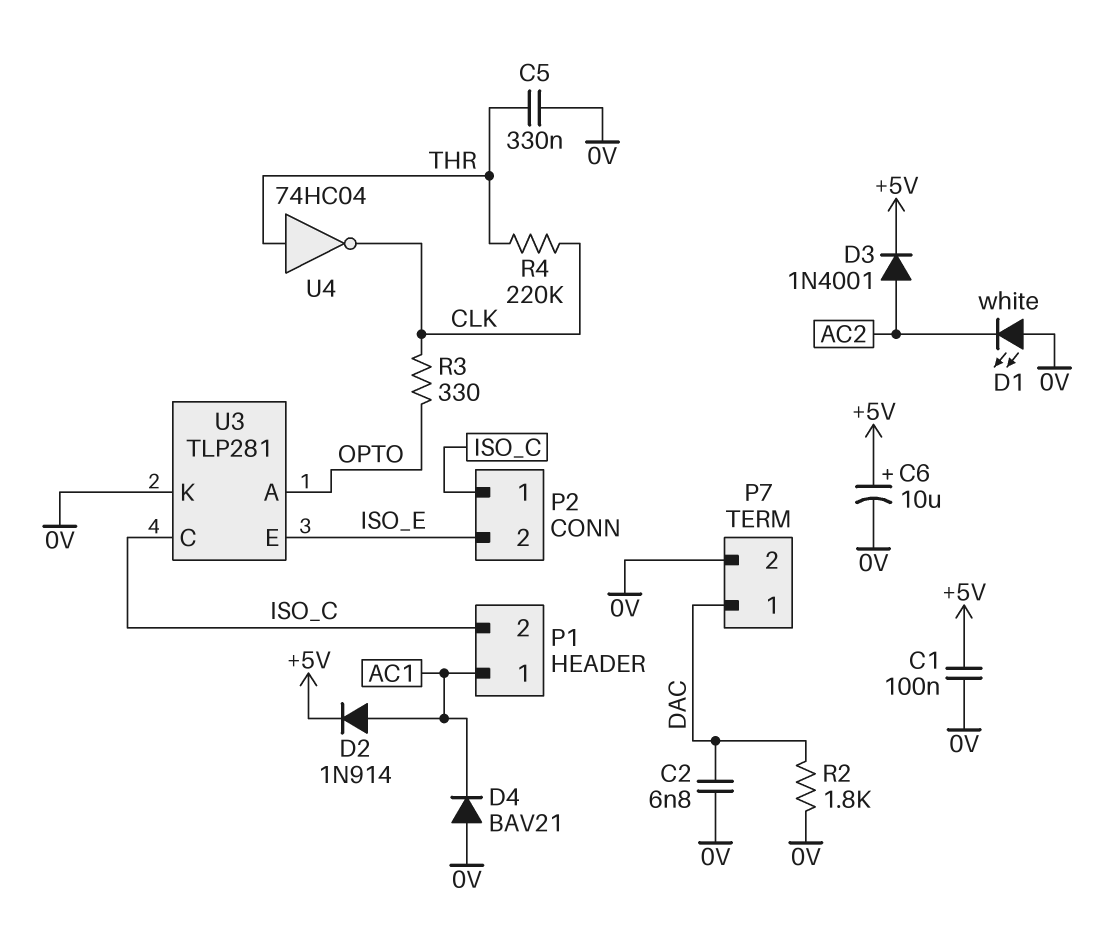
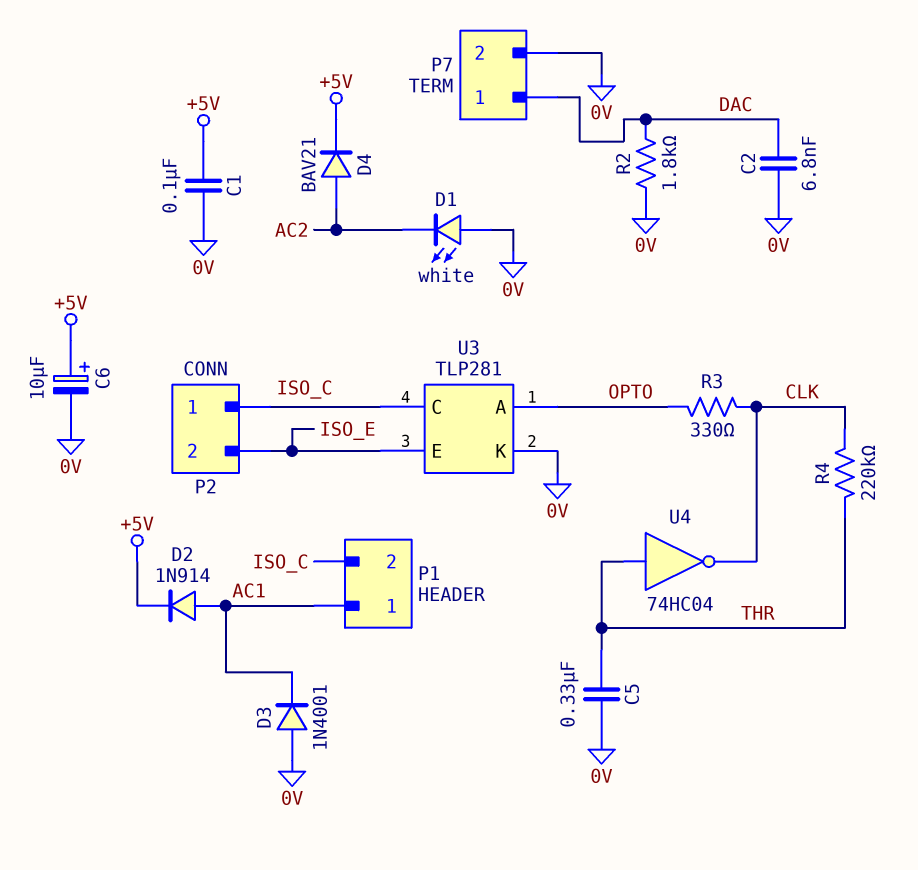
D3: diode 1N4001 (A AC2, K +5V) -> diode 1N4001 (A 0V, K AC1)
D4: diode BAV21 (A 0V, K AC1) -> diode BAV21 (A AC2, K +5V)

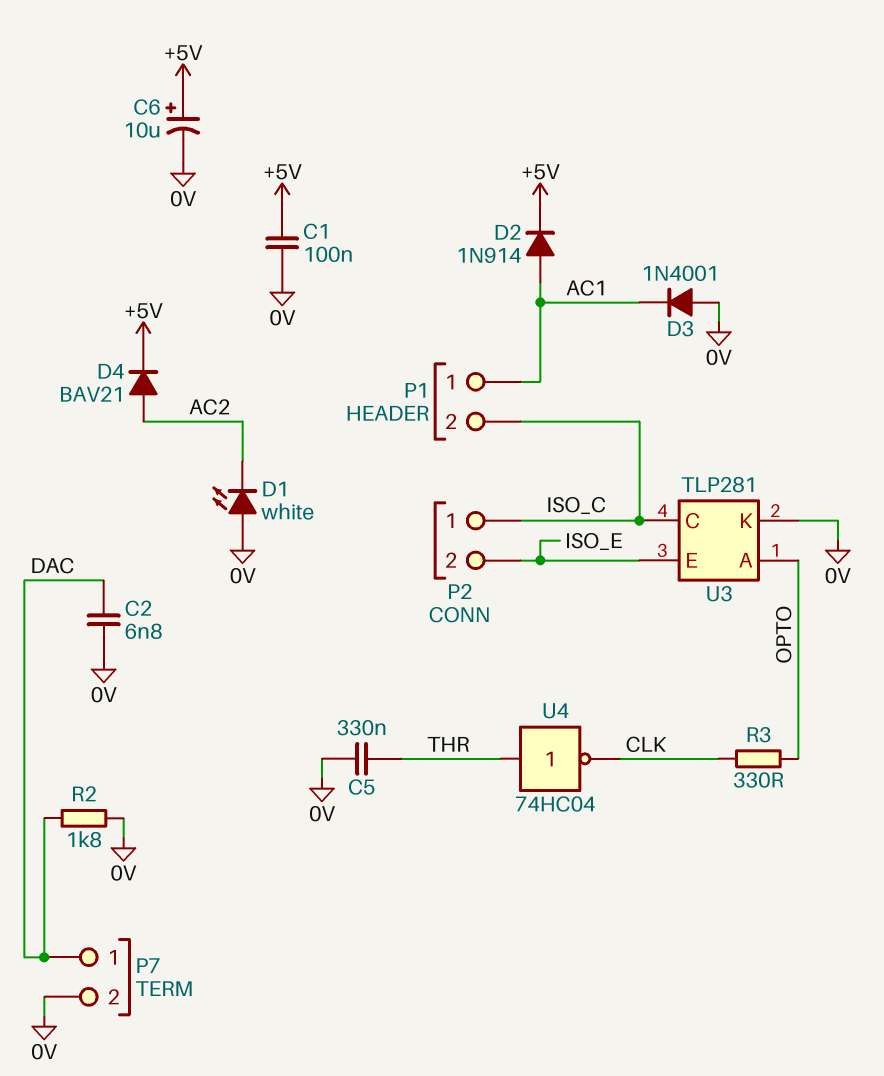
R4: 220k (CLK, THR) -> none

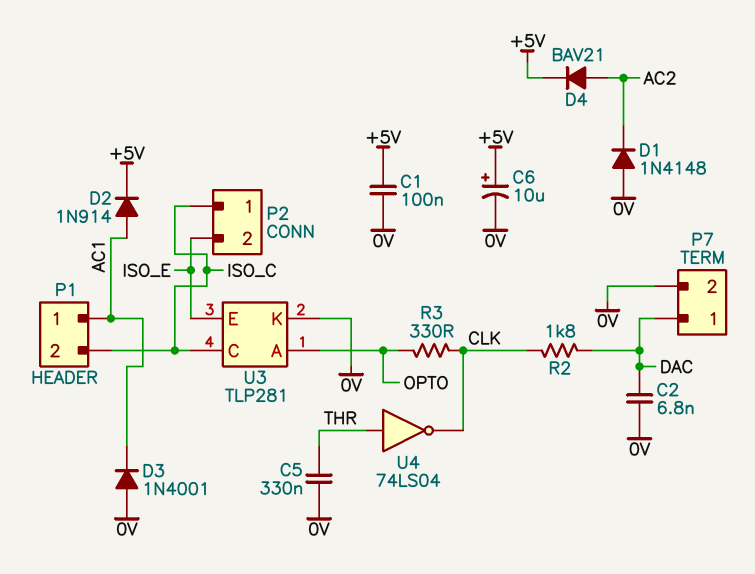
D1: LED white (A 0V, K AC2) -> diode 1N4148 (A 0V, K AC2)
R2: 1.8k (0V, DAC) -> 1.8k (CLK, DAC)
U4: NOT 74HC04 (in THR, out CLK) -> NOT 74LS04 (in THR, out CLK)

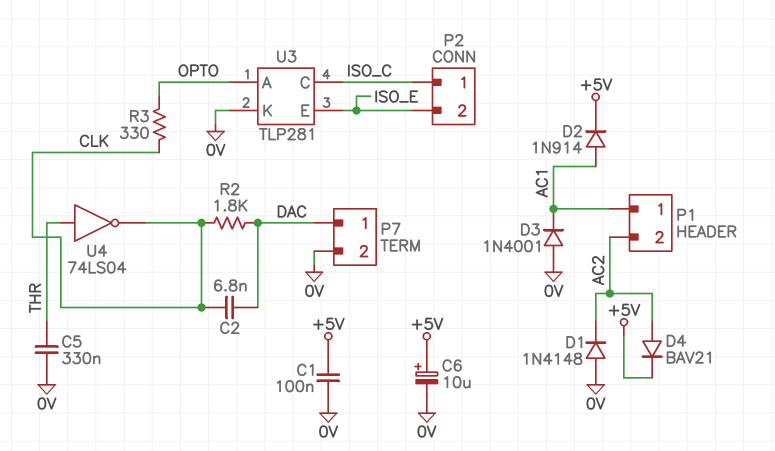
C2: 6.8nF (0V, DAC) -> 6.8nF (CLK, DAC)
P1 pin 2: ISO_C -> AC2

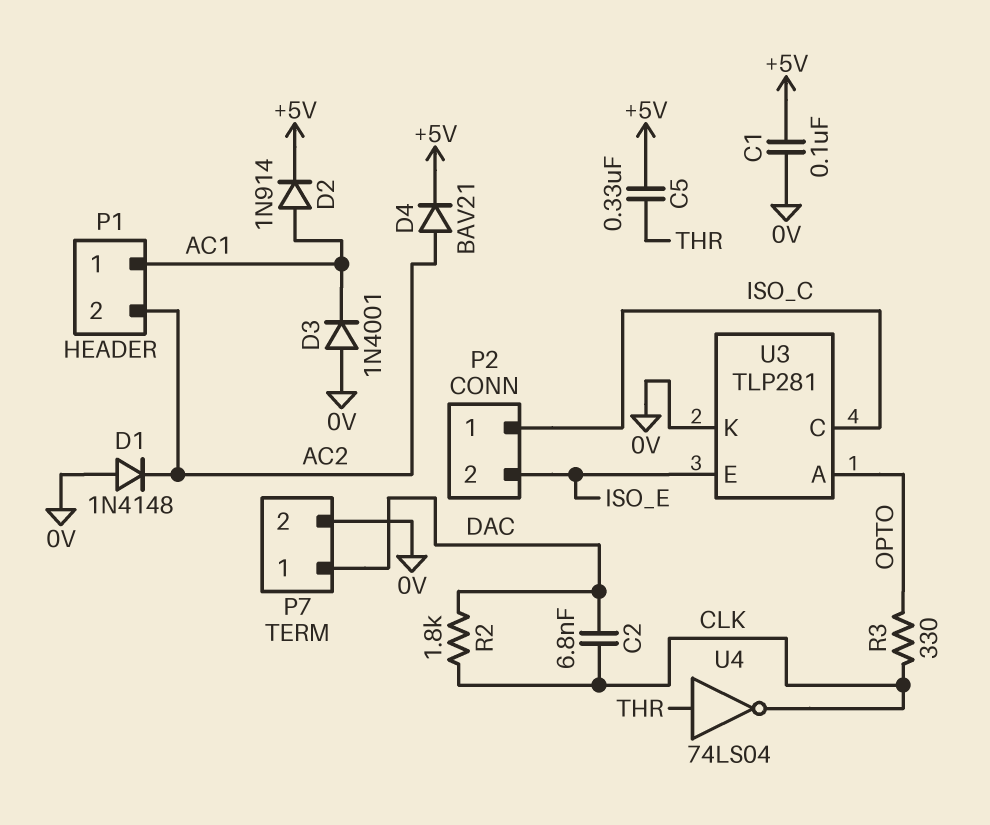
C5: 330nF (0V, THR) -> 330nF (+5V, THR)
C6: 10uF (plus +5V, minus 0V) -> none

